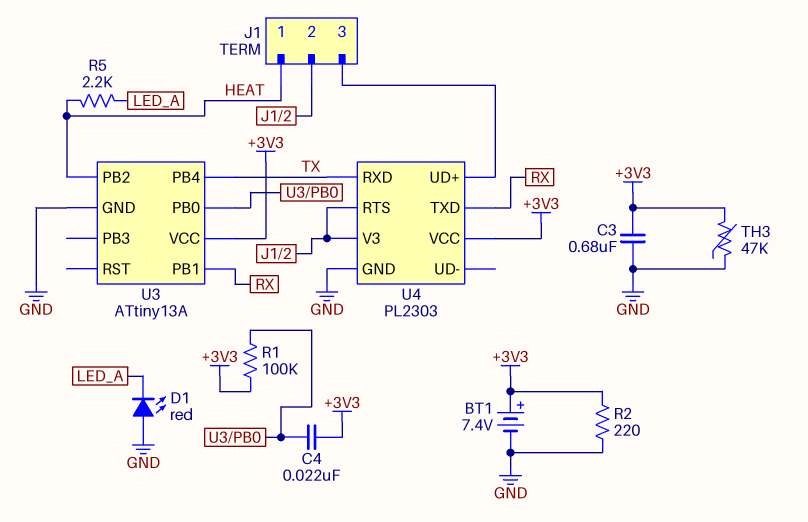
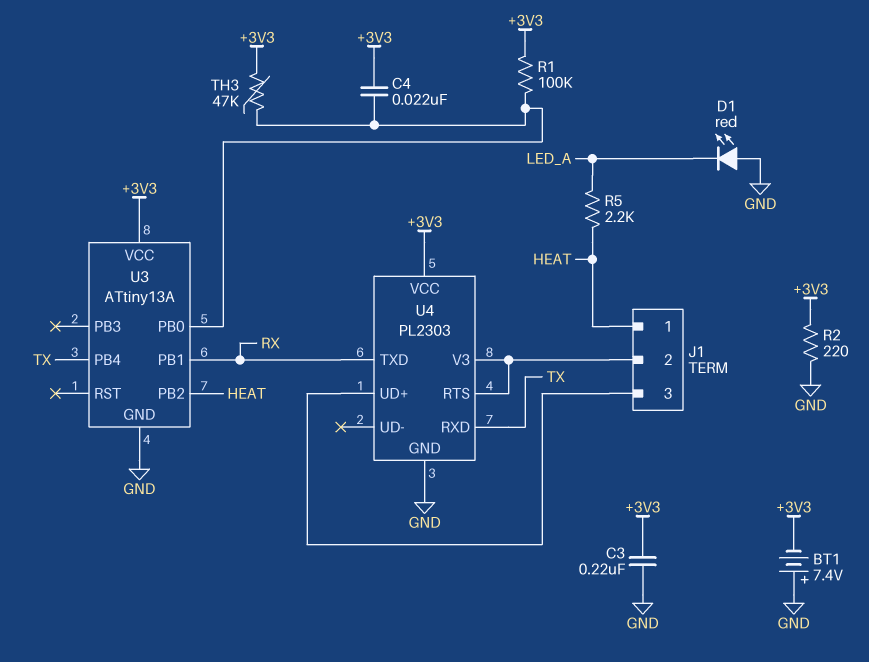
BT1: 7.4V (plus +3V3, minus GND) -> 7.4V (plus GND, minus +3V3)
C3: 680nF (+3V3, GND) -> 220nF (+3V3, GND)
TH3: 47k (+3V3, GND) -> 47k (+3V3, U3/PB0)

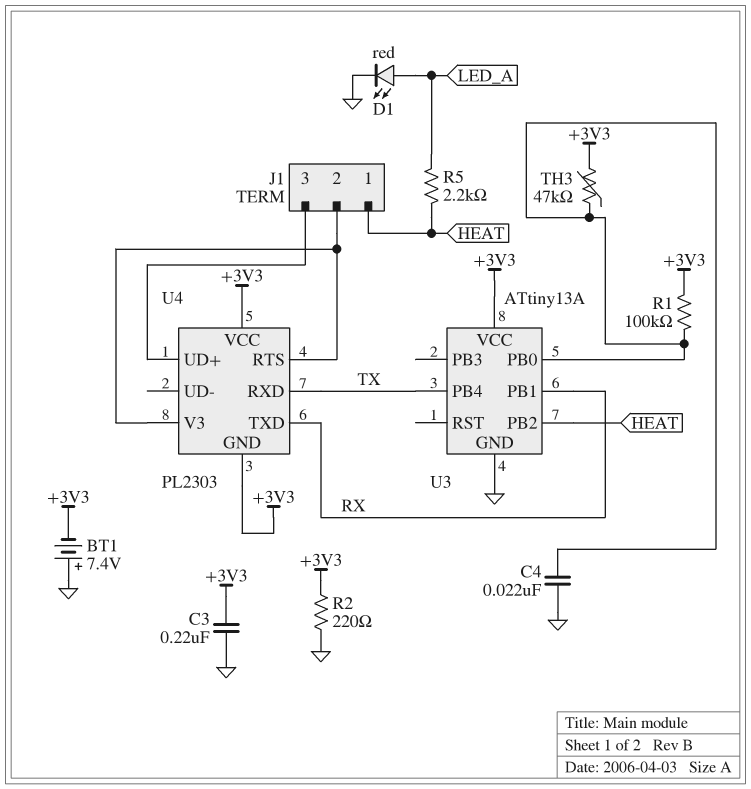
C4: 22nF (+3V3, U3/PB0) -> 22nF (GND, U3/PB0)
D1: LED red (A GND, K LED_A) -> LED red (A LED_A, K GND)
U4 pin GND: GND -> +3V3

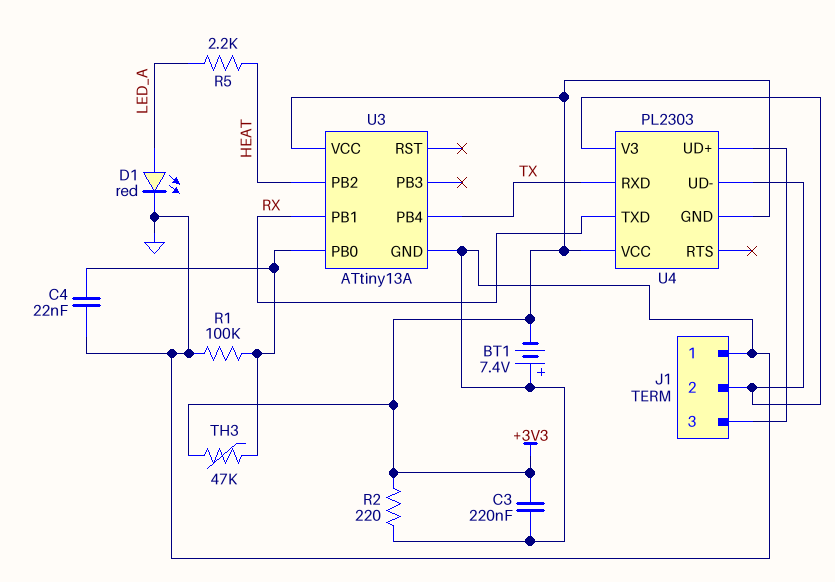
J1 pin 1: HEAT -> GND
R1: 100k (+3V3, U3/PB0) -> 100k (GND, U3/PB0)
U4 pin RTS: J1/2 -> none
U4 pin UD-: none -> J1/2

